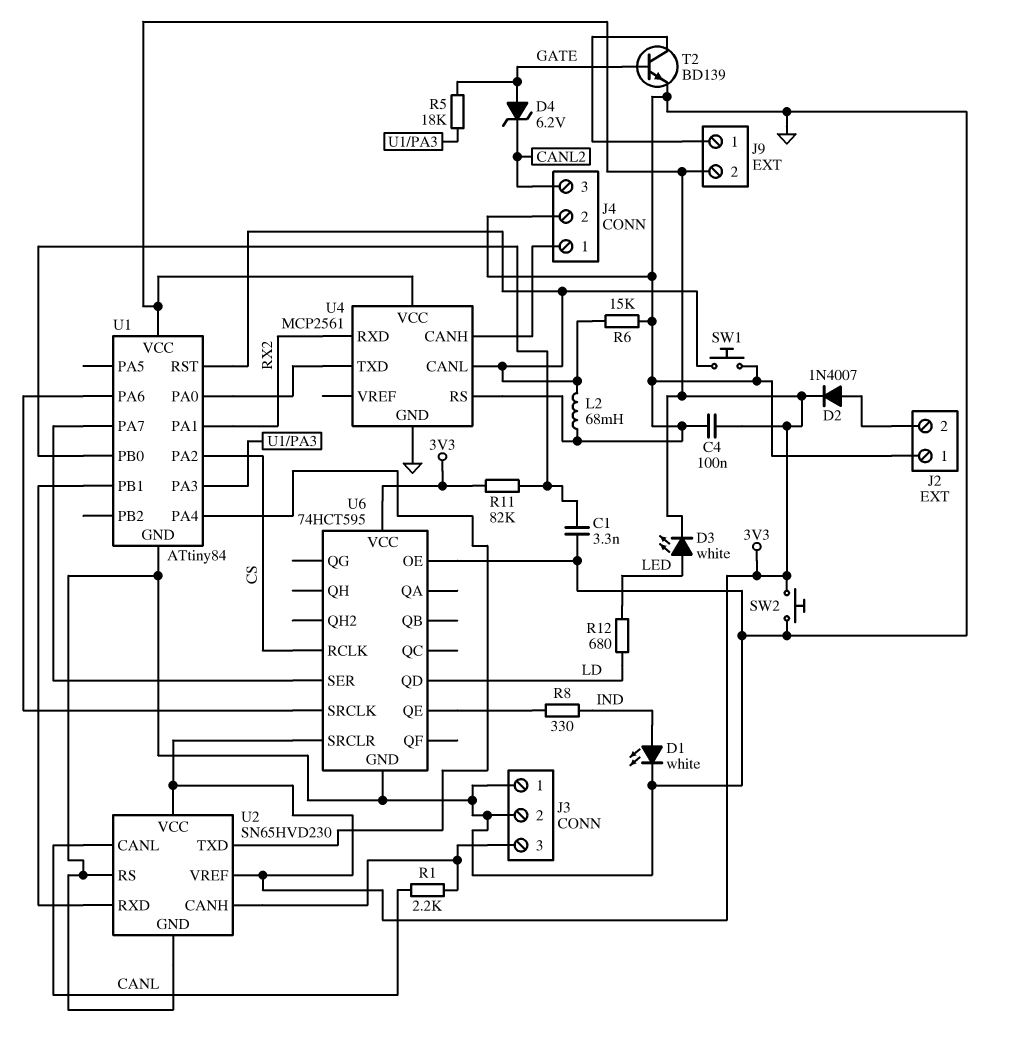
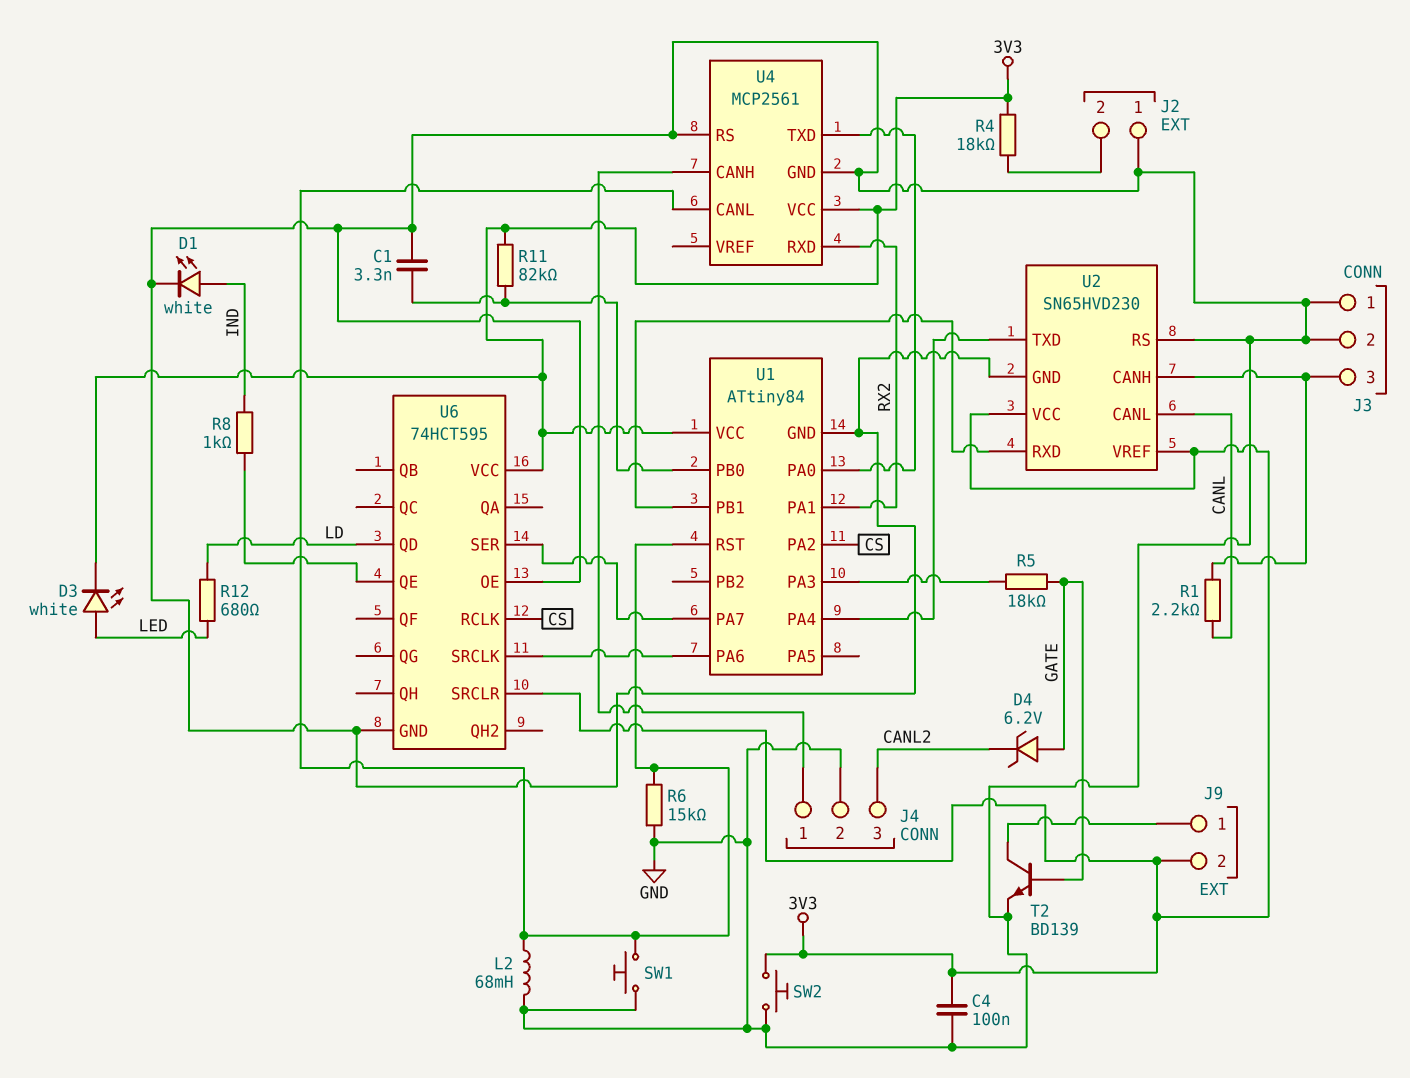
D2: diode 1N4007 (A J2/2, K 3V3) -> none
R4: none -> 18k (3V3, J2/2)
R8: 330 (IND, U6/QE) -> 1k (IND, U6/QE)

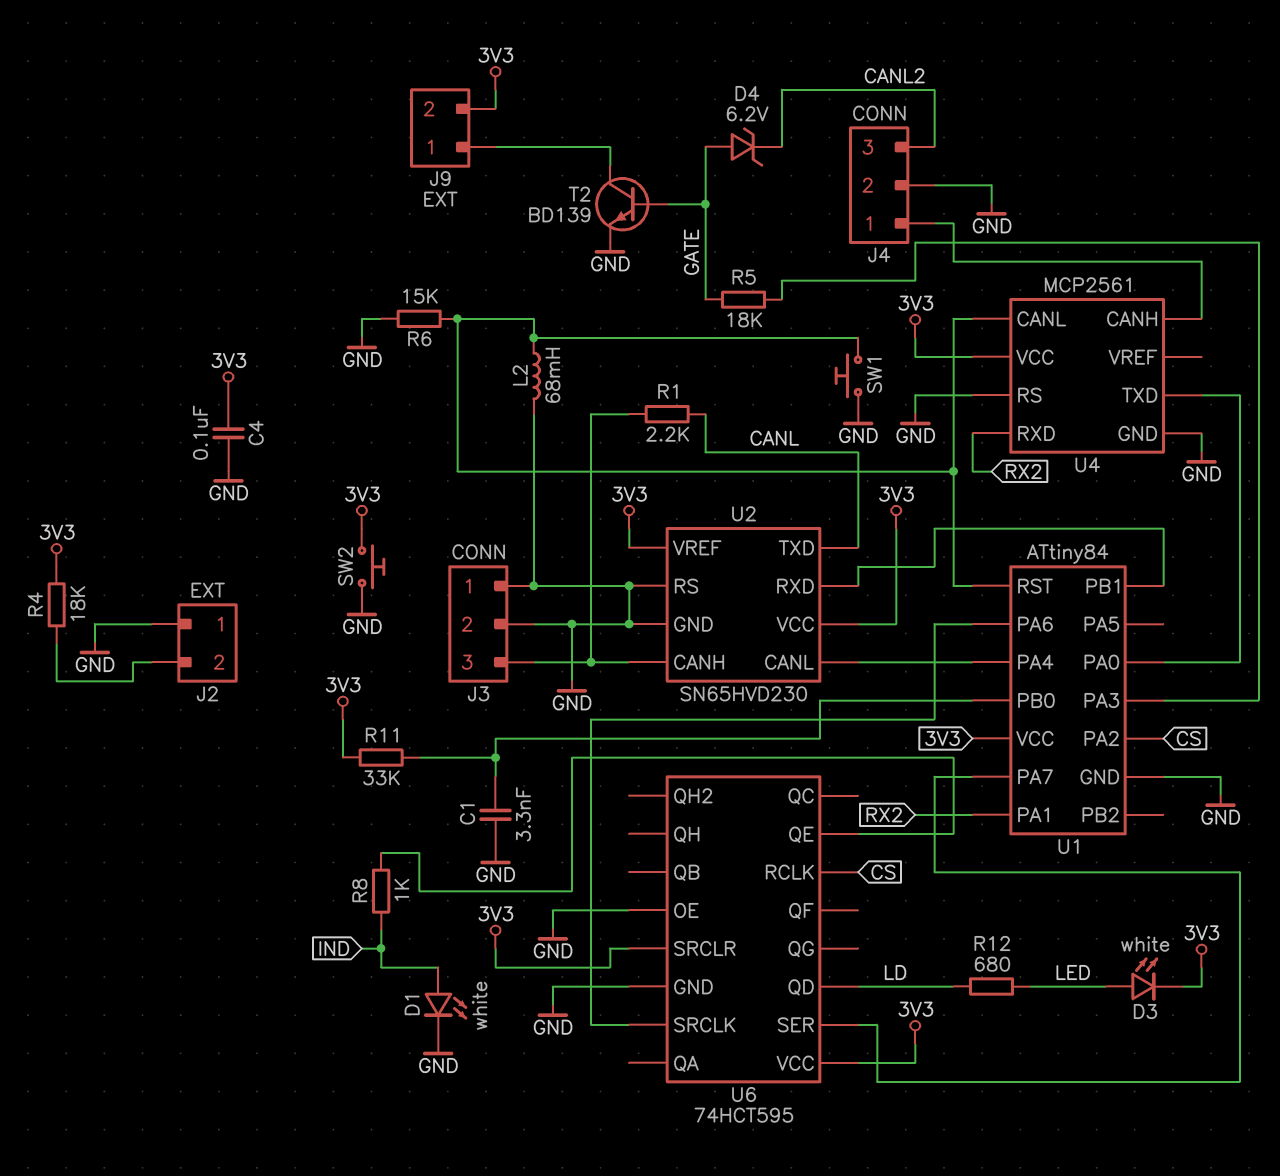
R11: 82k (3V3, U1/PB0) -> 33k (3V3, U1/PB0)
U2 pin CANL: CANL -> U1/PA4
U2 pin TXD: U1/PA4 -> CANL

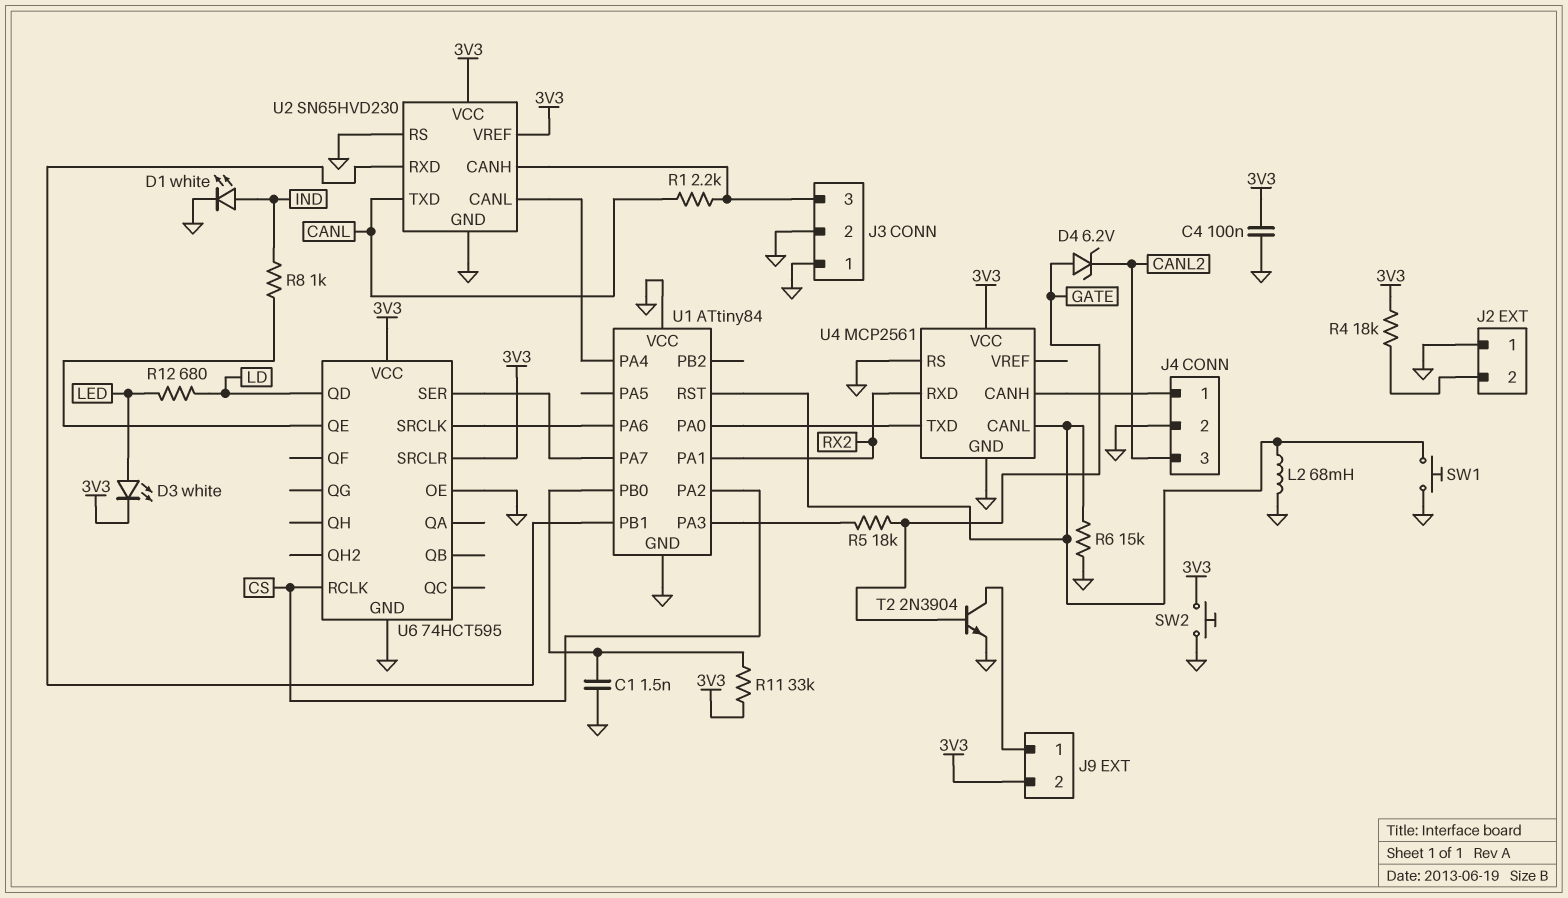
C1: 3.3nF (GND, U1/PB0) -> 1.5nF (GND, U1/PB0)
T2: NPN BD139 (B GATE, C J9/1, E GND) -> NPN 2N3904 (B GATE, C J9/1, E GND)
U1 pin VCC: 3V3 -> GND

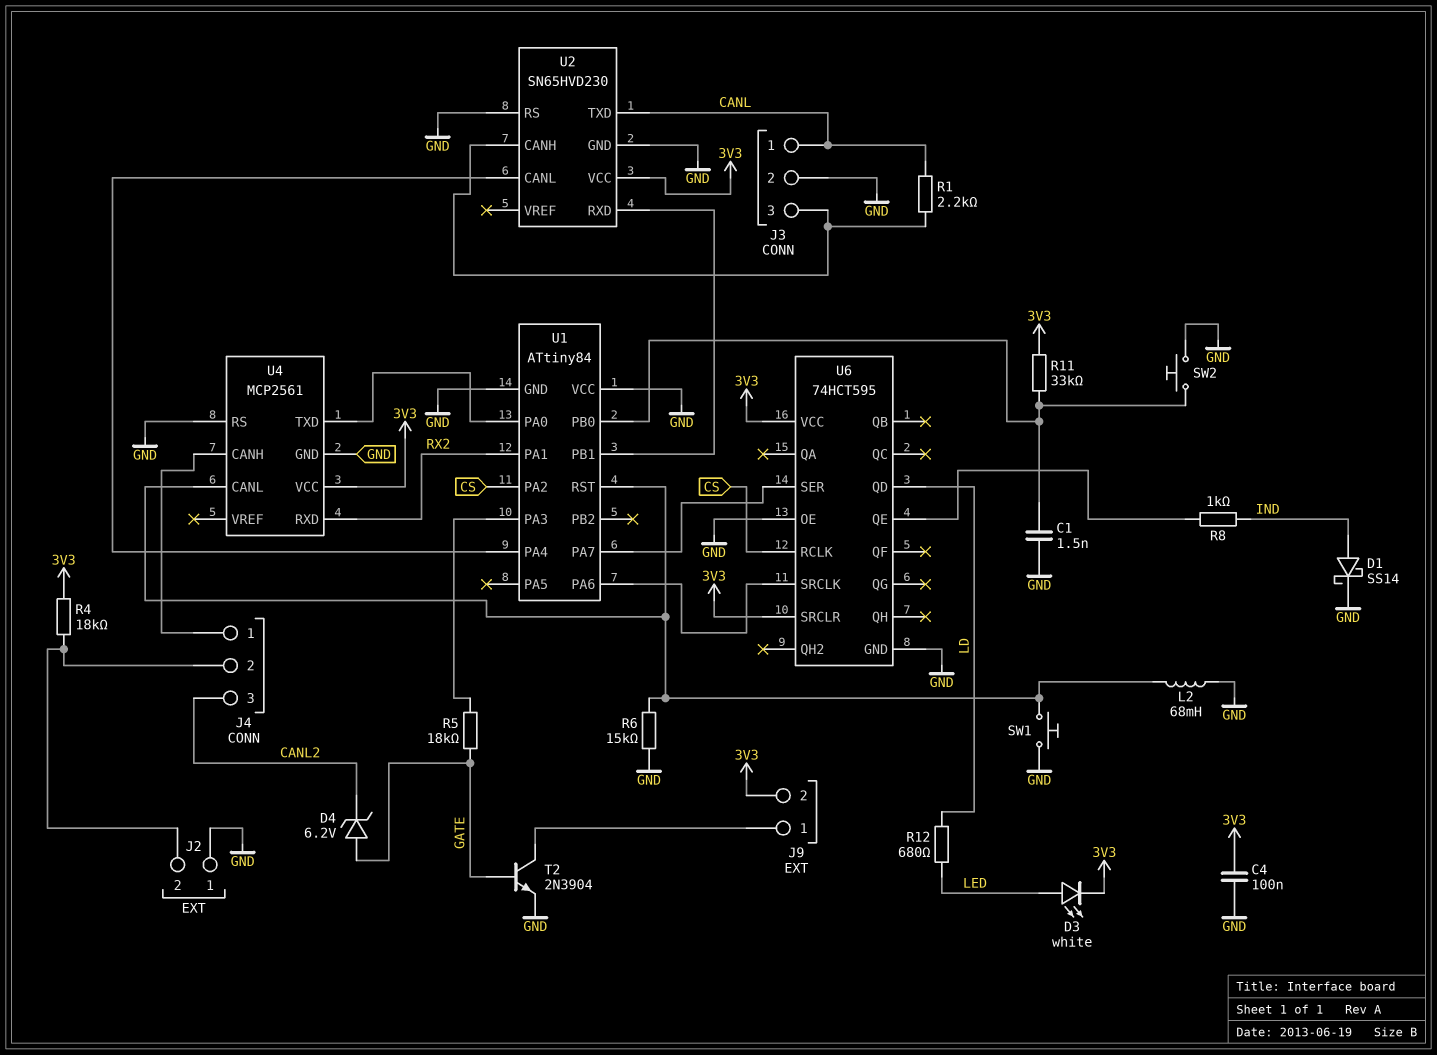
D1: LED white (A IND, K GND) -> schottky SS14 (A IND, K GND)
J3 pin 1: GND -> CANL
J4 pin 2: GND -> J2/2
SW2: button (3V3, GND) -> button (GND, U1/PB0)
U2 pin VREF: 3V3 -> none

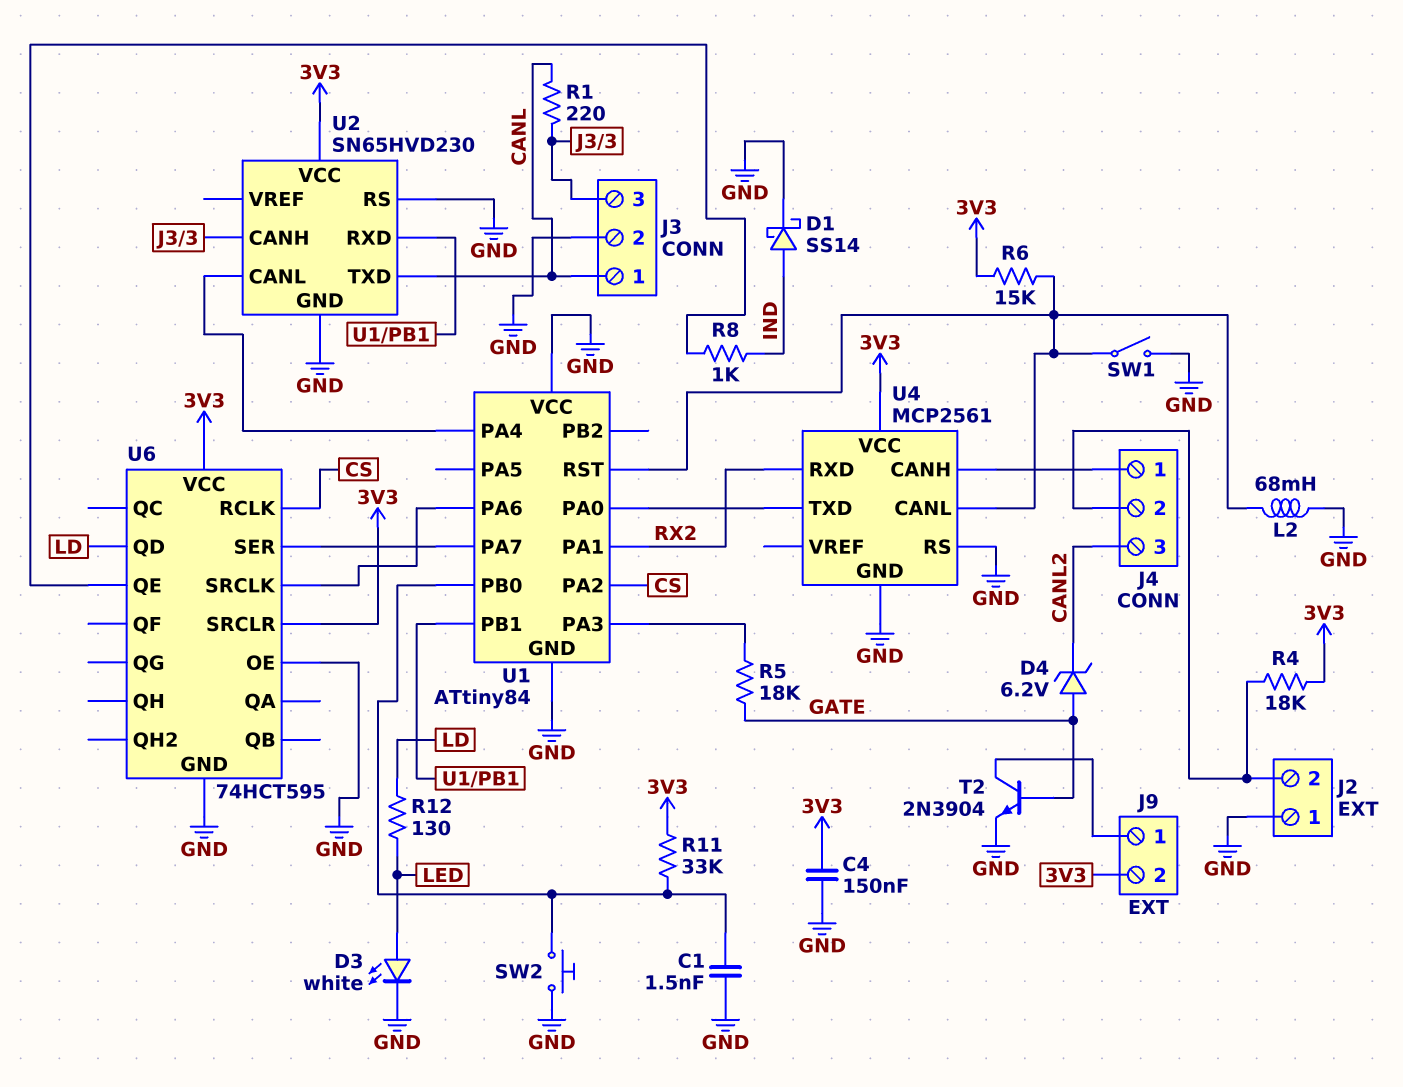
C4: 100nF (3V3, GND) -> 150nF (3V3, GND)
D3: LED white (A LED, K 3V3) -> LED white (A LED, K GND)
R1: 2.2k (CANL, J3/3) -> 220 (CANL, J3/3)
R6: 15k (GND, U1/RST) -> 15k (3V3, U1/RST)
R12: 680 (LD, LED) -> 130 (LD, LED)
SW1: button (GND, U1/RST) -> switch (GND, U1/RST)

